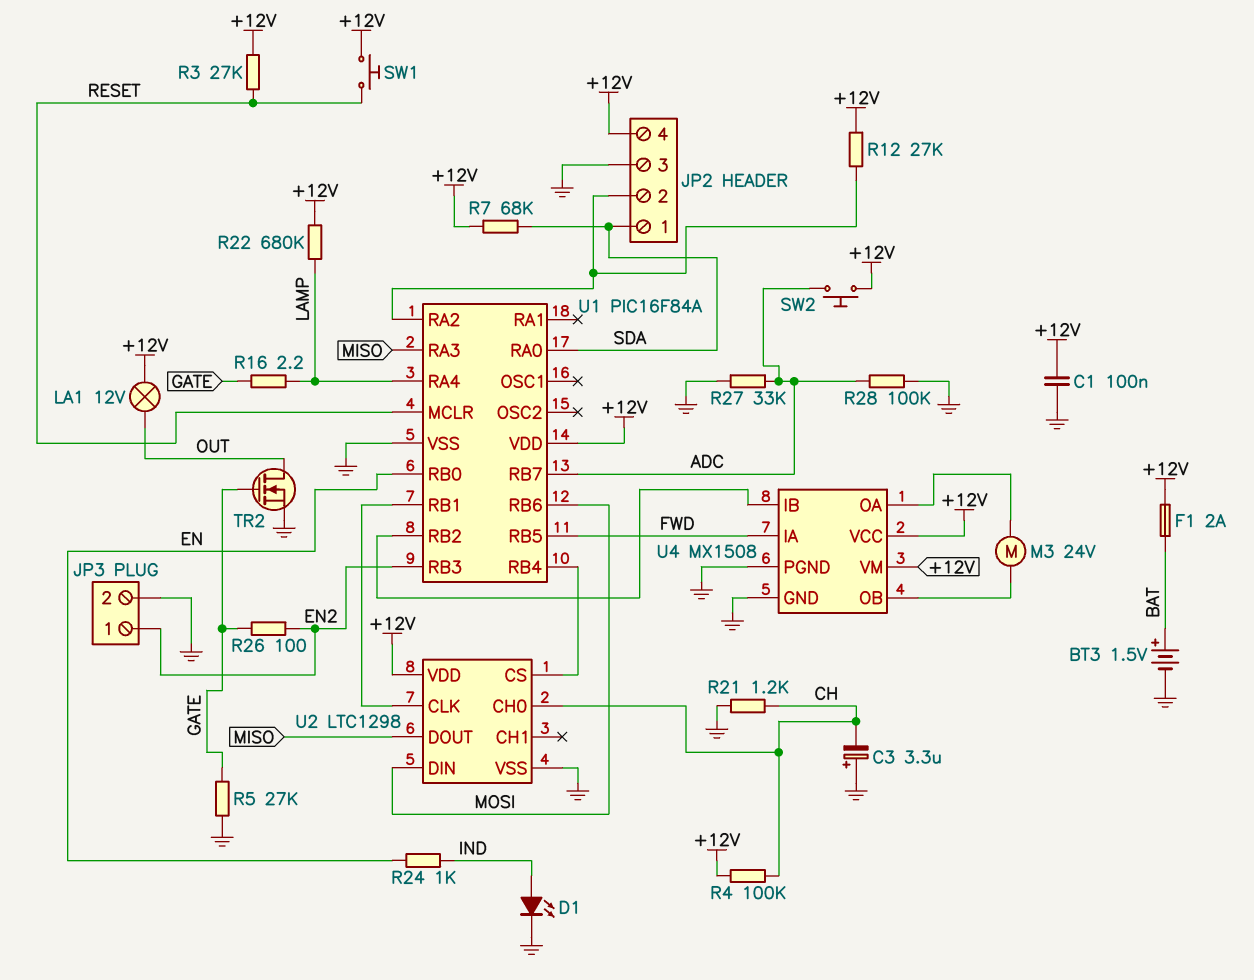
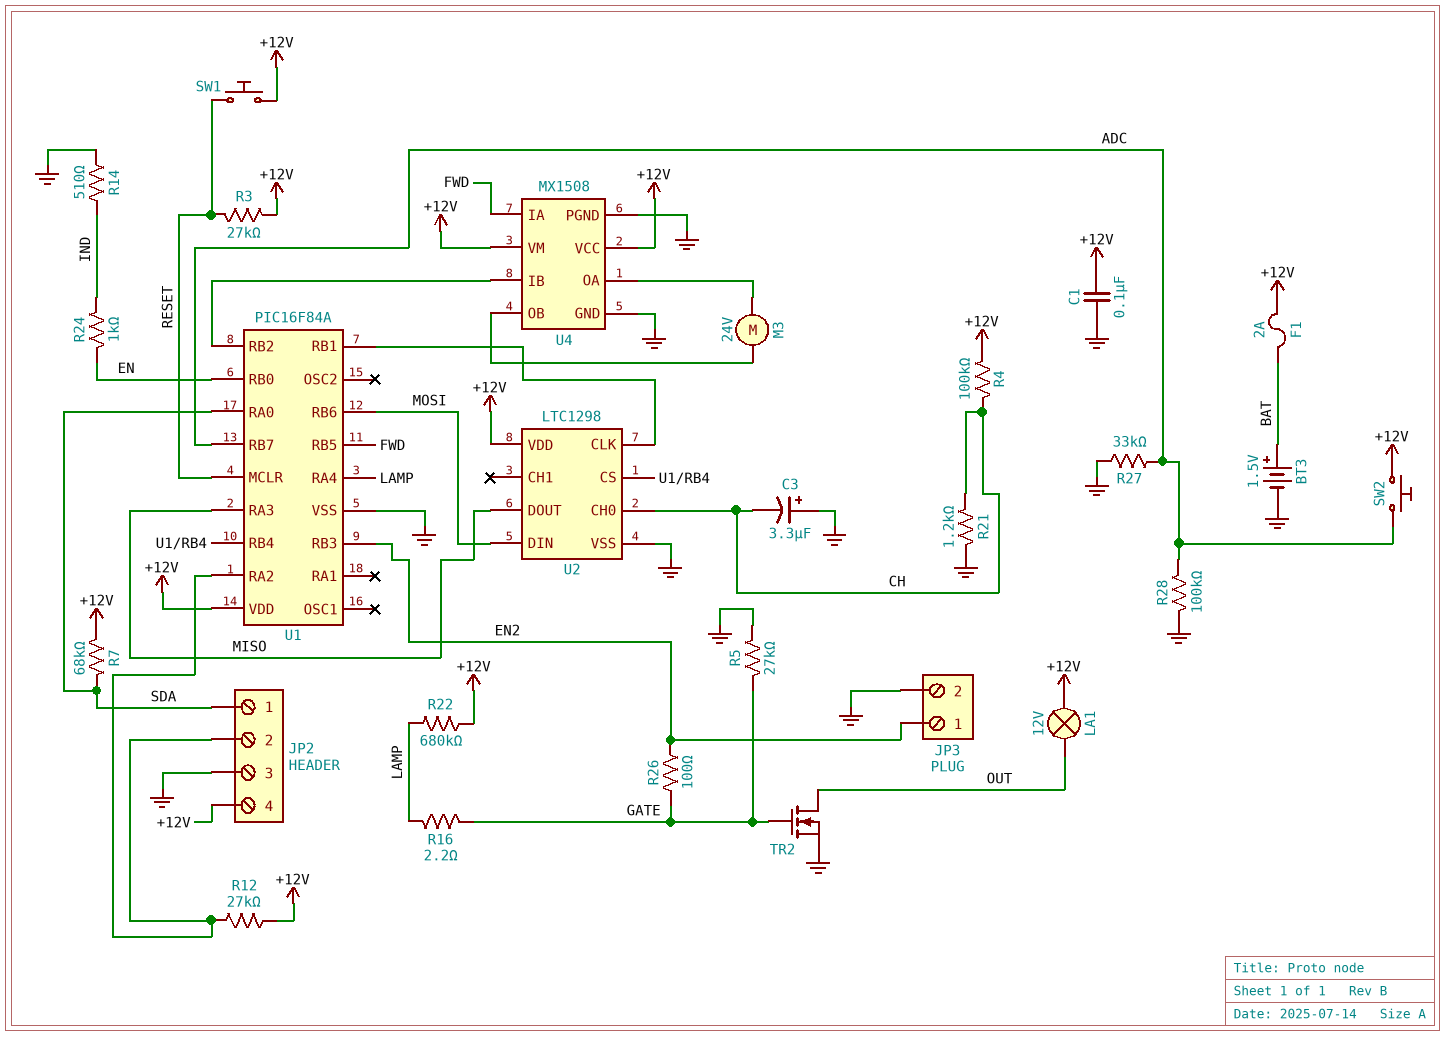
D1: LED (A IND, K GND) -> none
R14: none -> 510 (GND, IND)

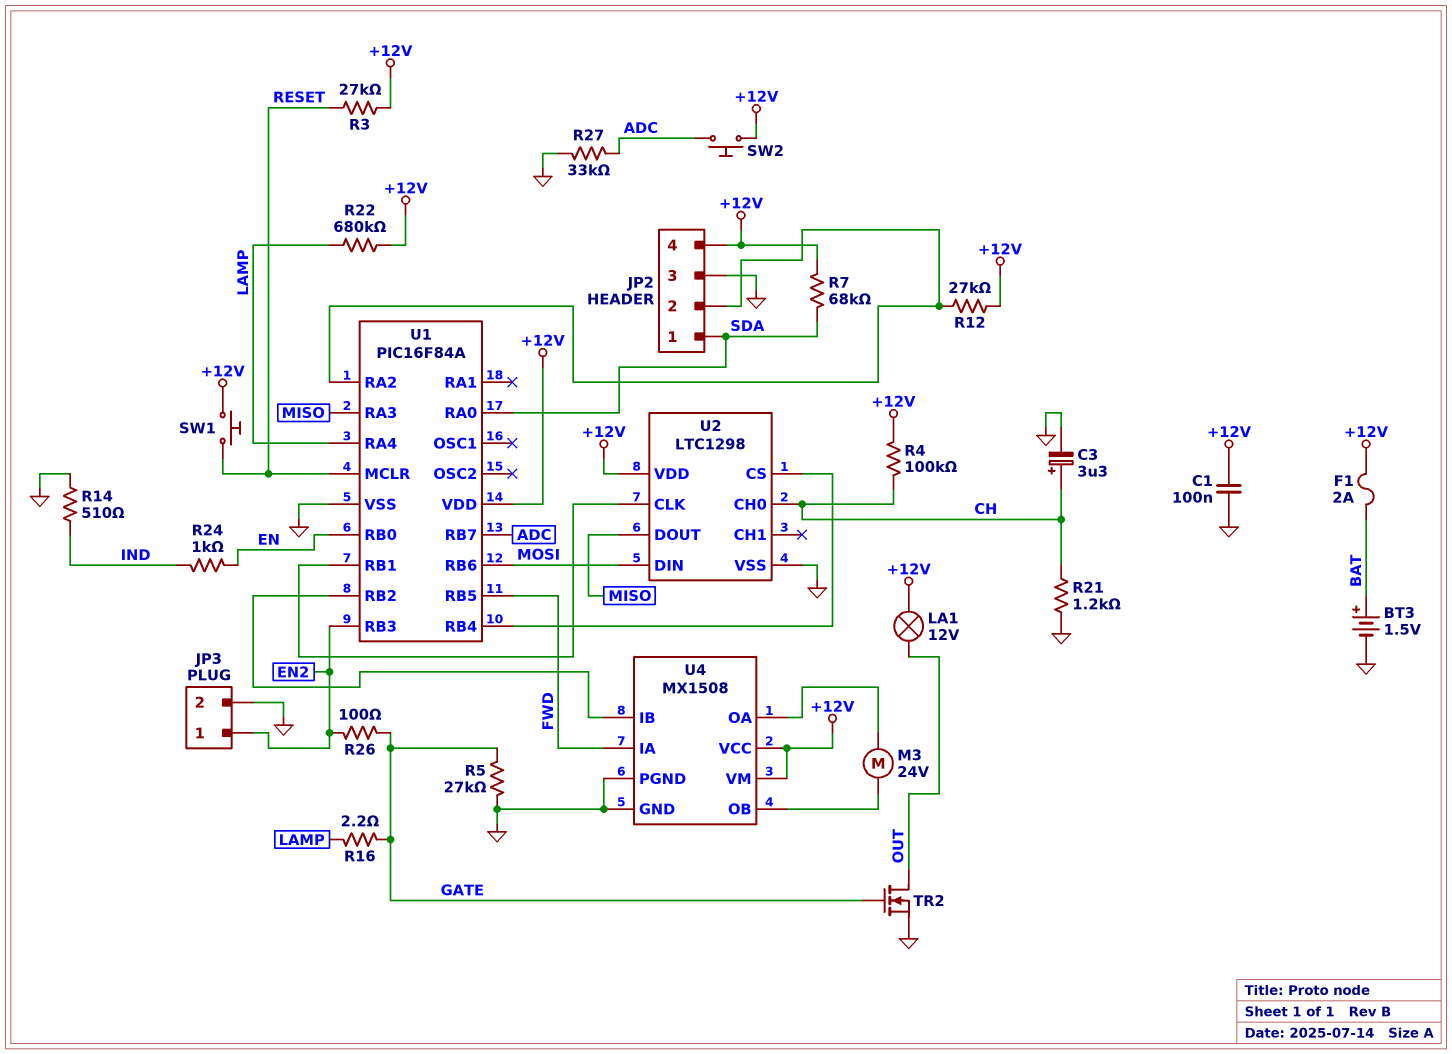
C3: 3.3uF (plus GND, minus CH) -> 3.3uF (plus CH, minus GND)
R28: 100k (ADC, GND) -> none

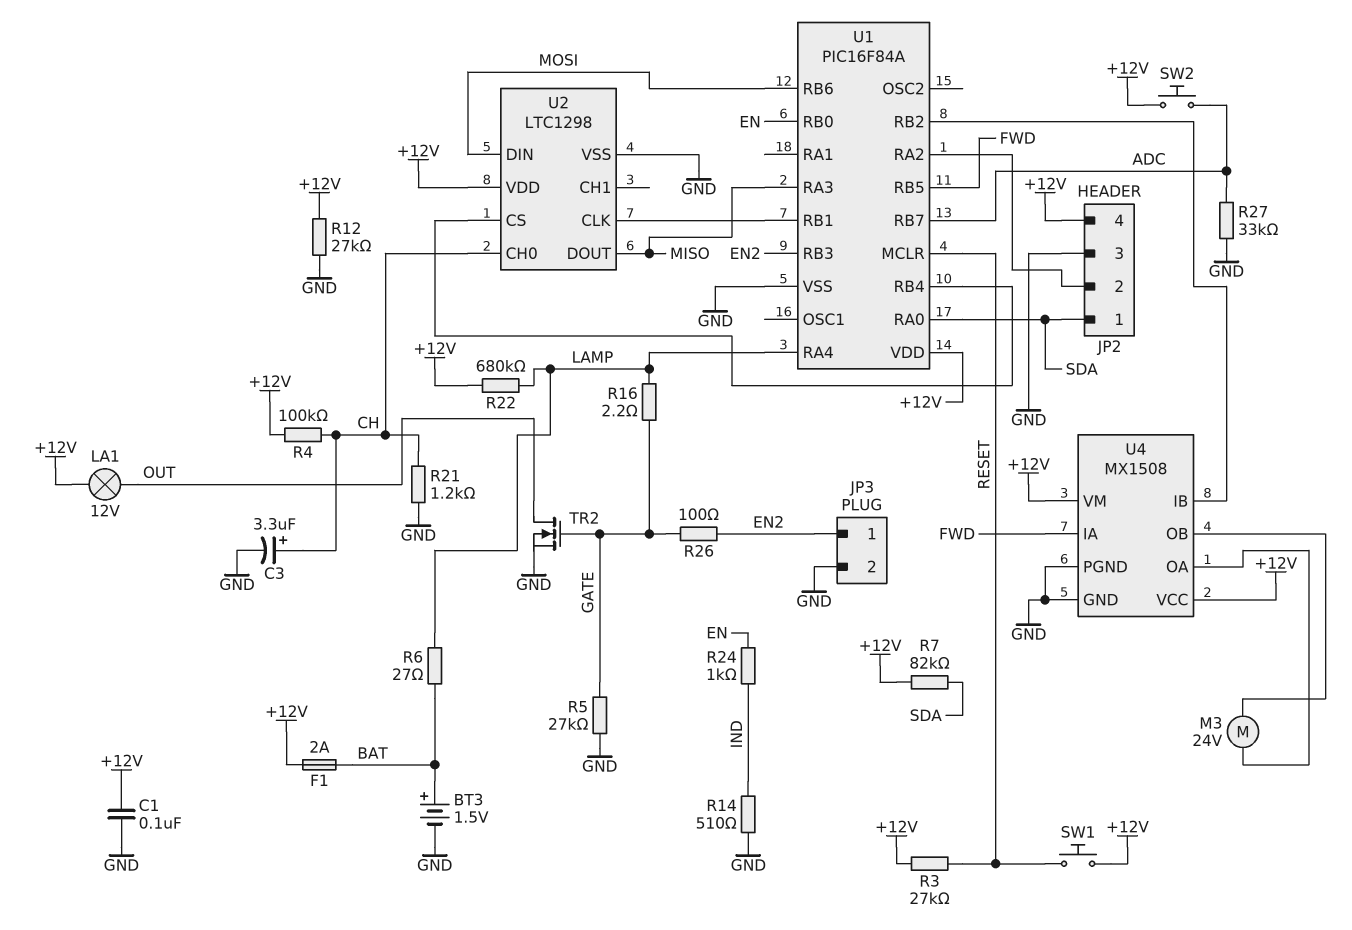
R6: none -> 27 (BAT, LAMP)
R7: 68k (+12V, SDA) -> 82k (+12V, SDA)
R12: 27k (+12V, JP2/2) -> 27k (+12V, GND)

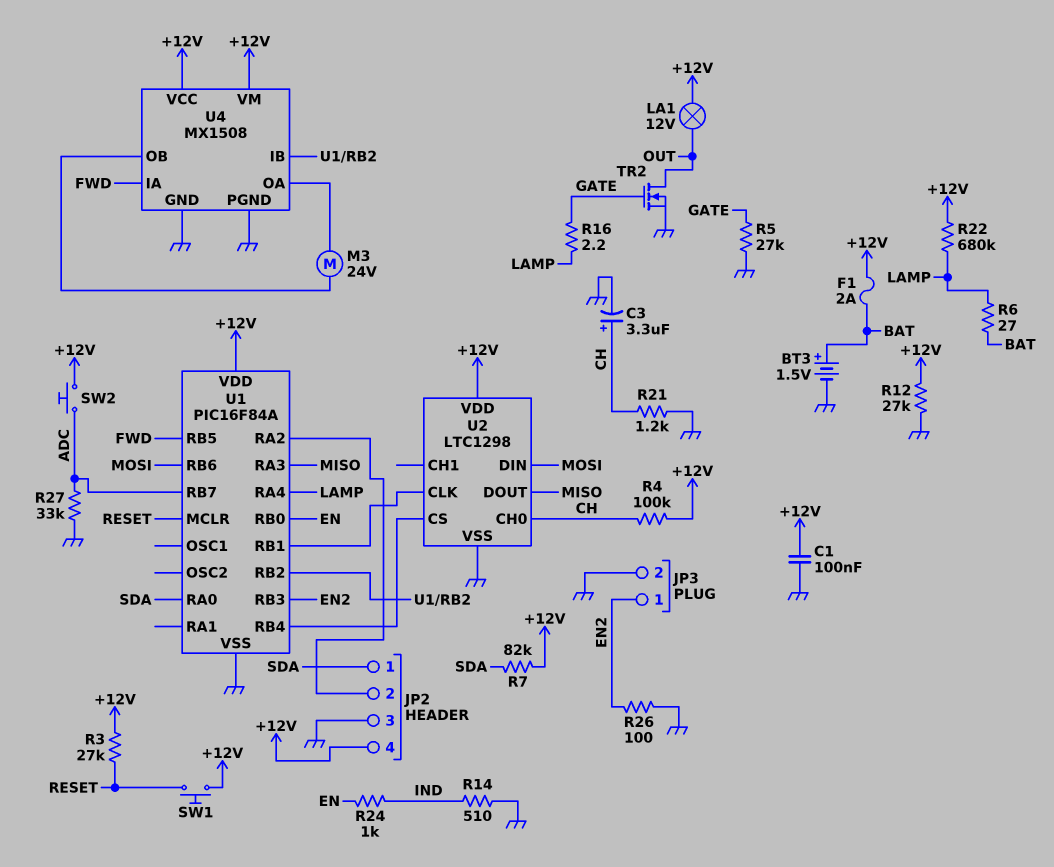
R26: 100 (EN2, GATE) -> 100 (EN2, GND)

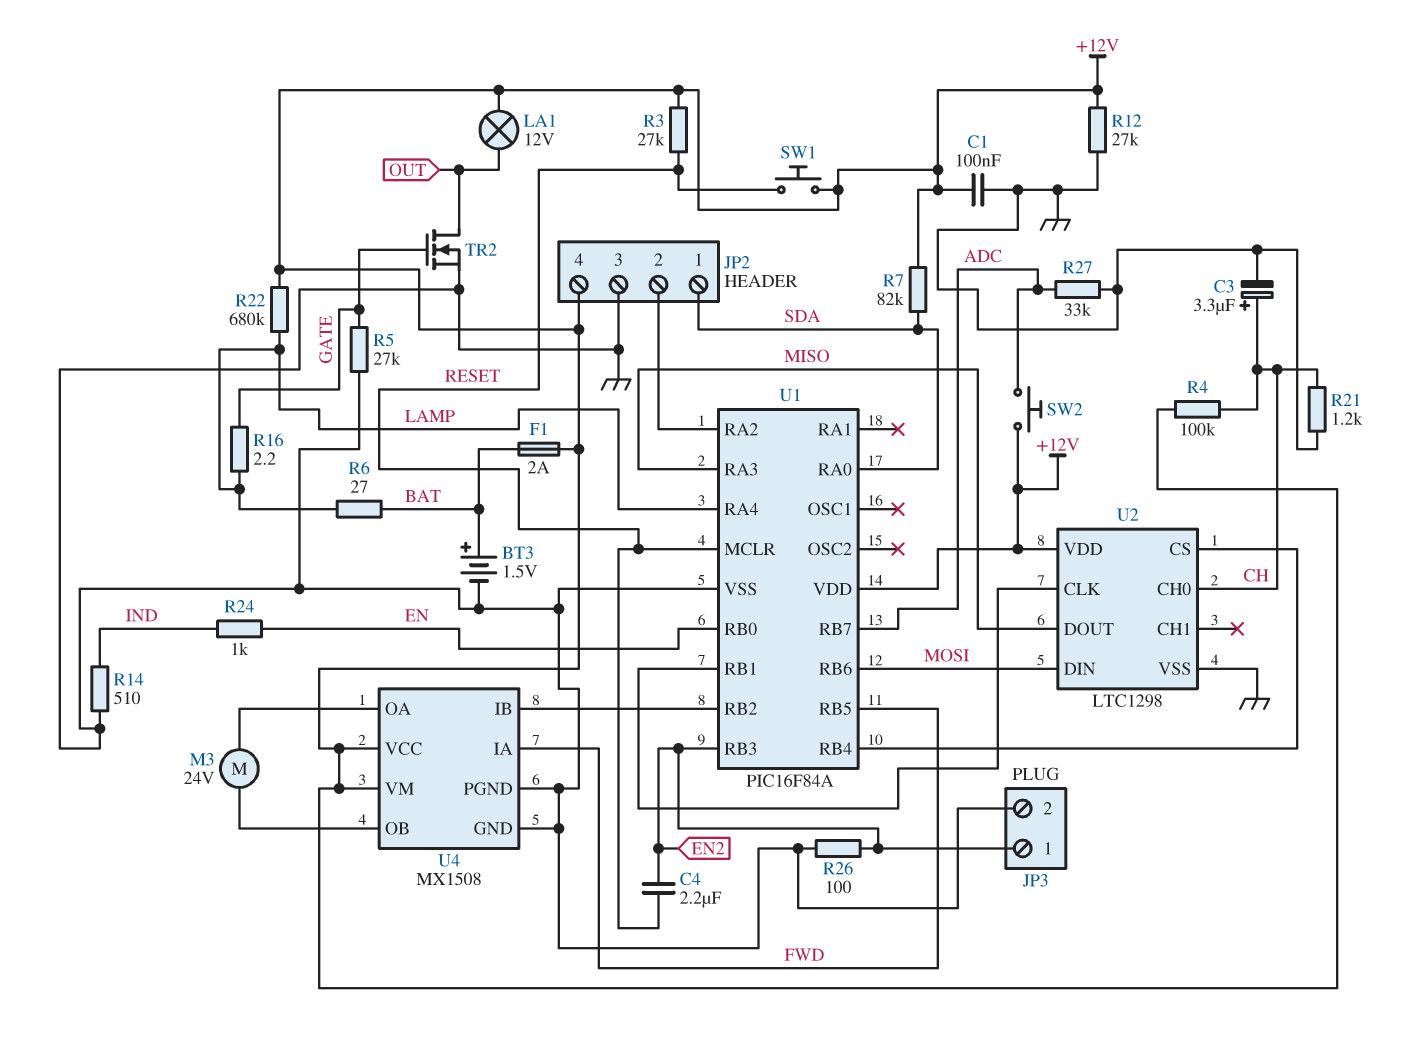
C4: none -> 2.2uF (EN2, RESET)

